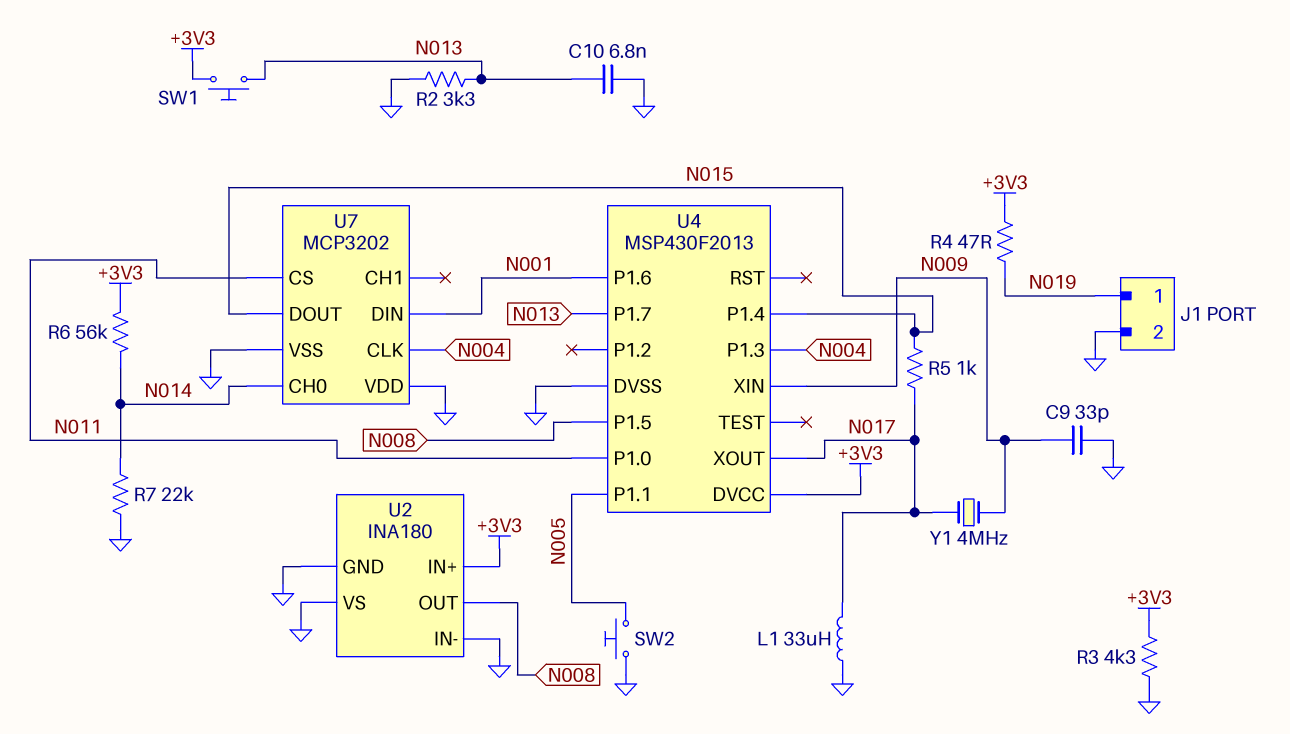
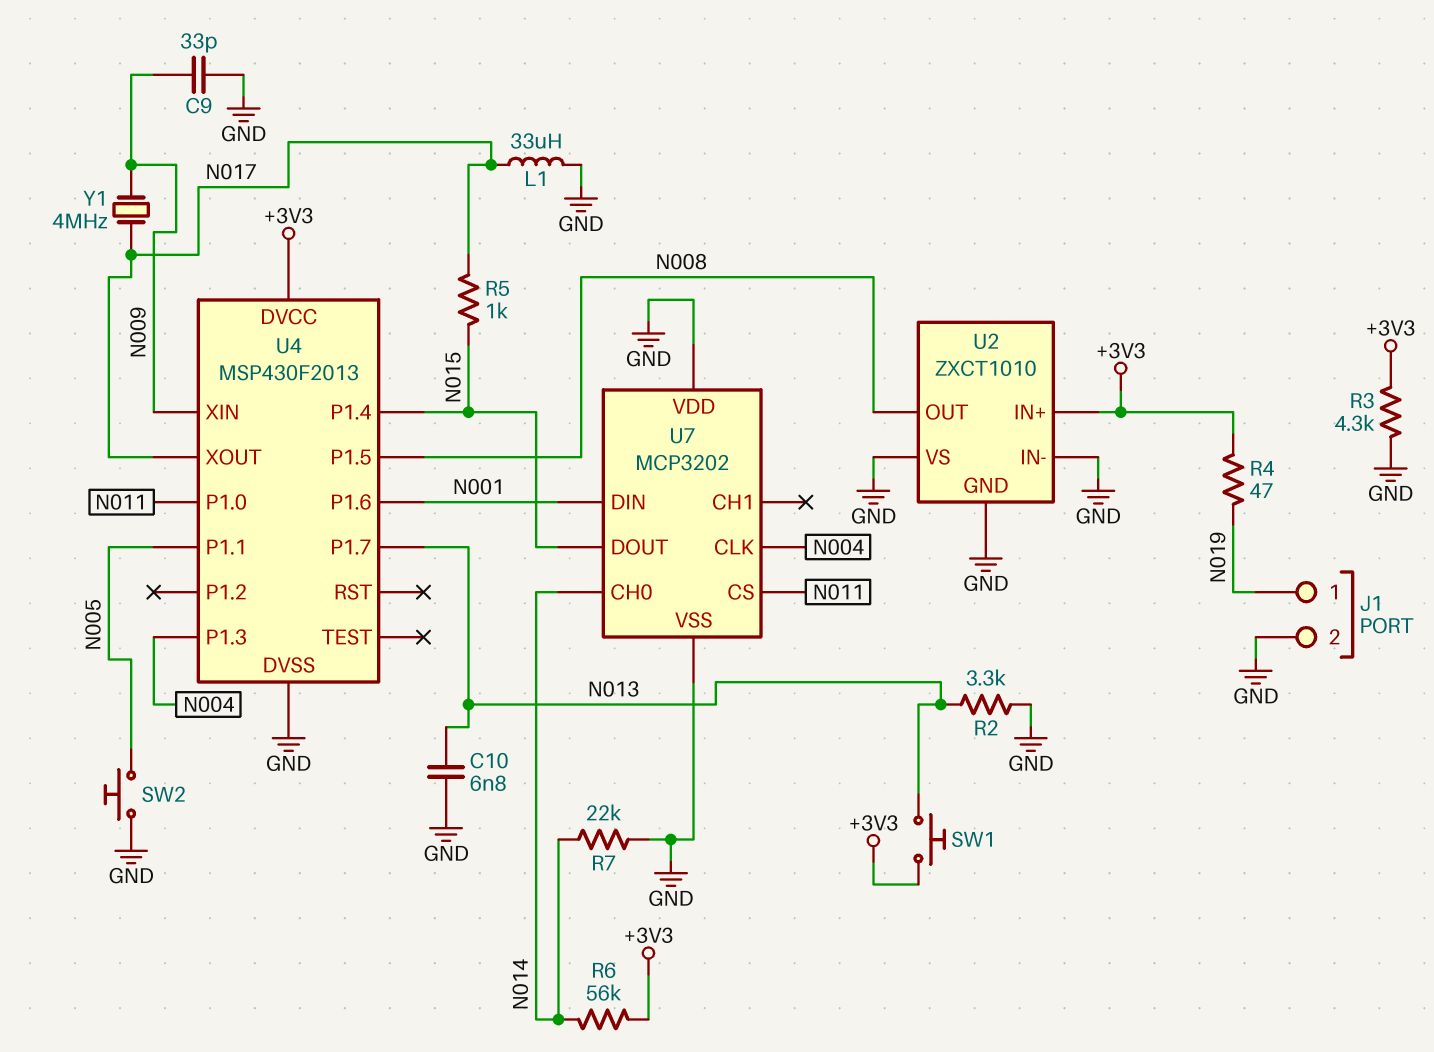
U2: INA180 -> ZXCT1010

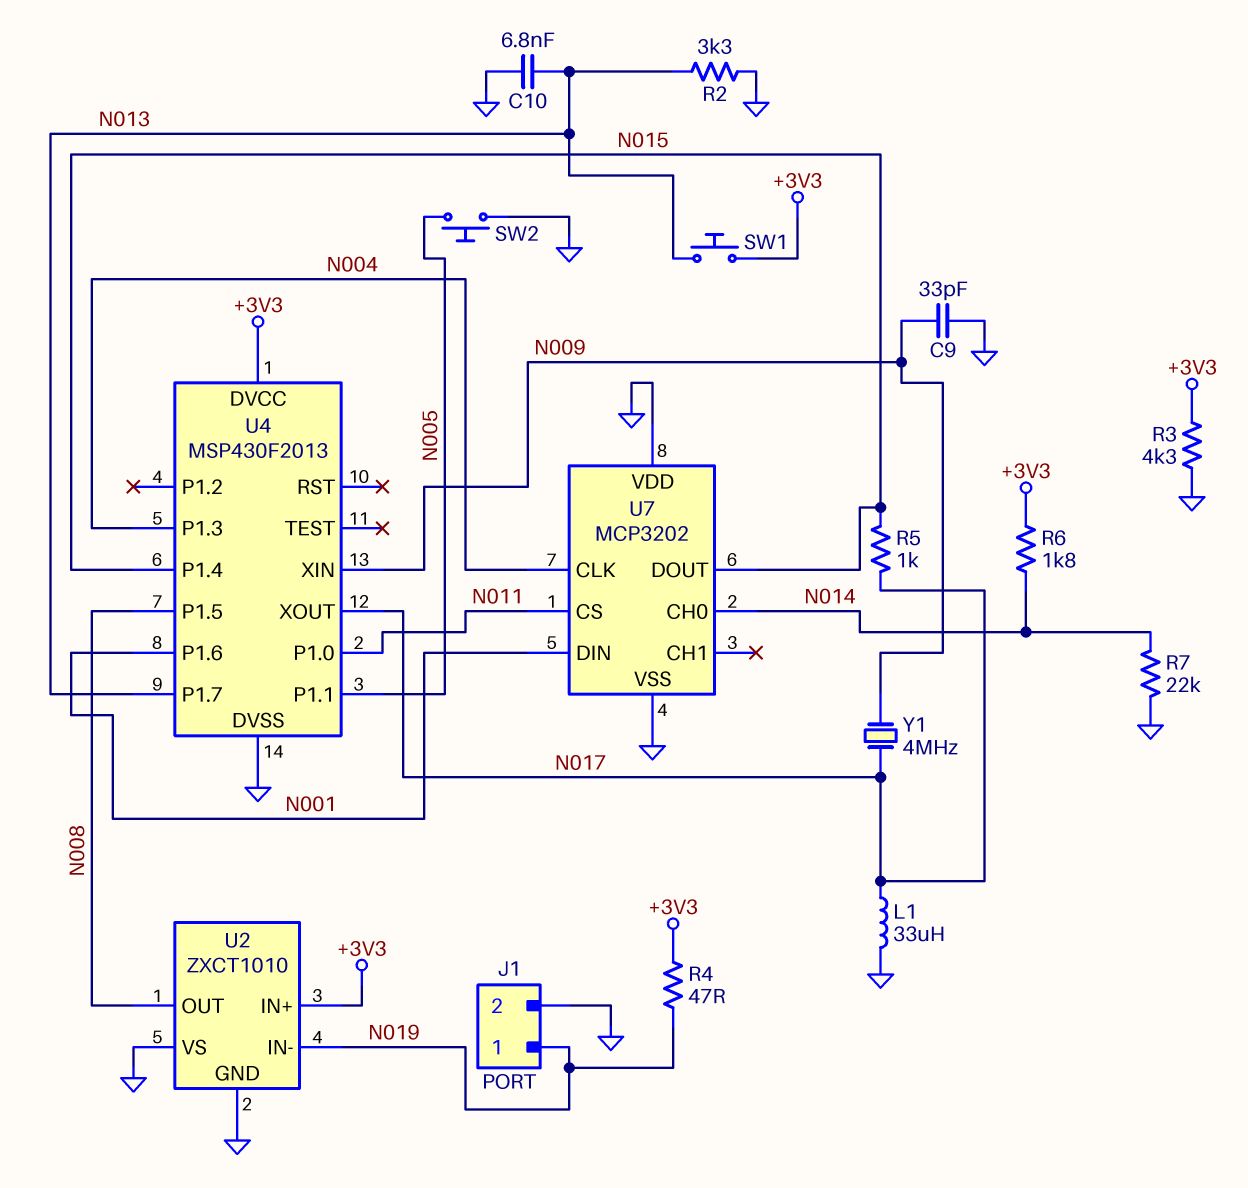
R6: 56k (+3V3, N014) -> 1.8k (+3V3, N014)
U2 pin IN-: GND -> N019

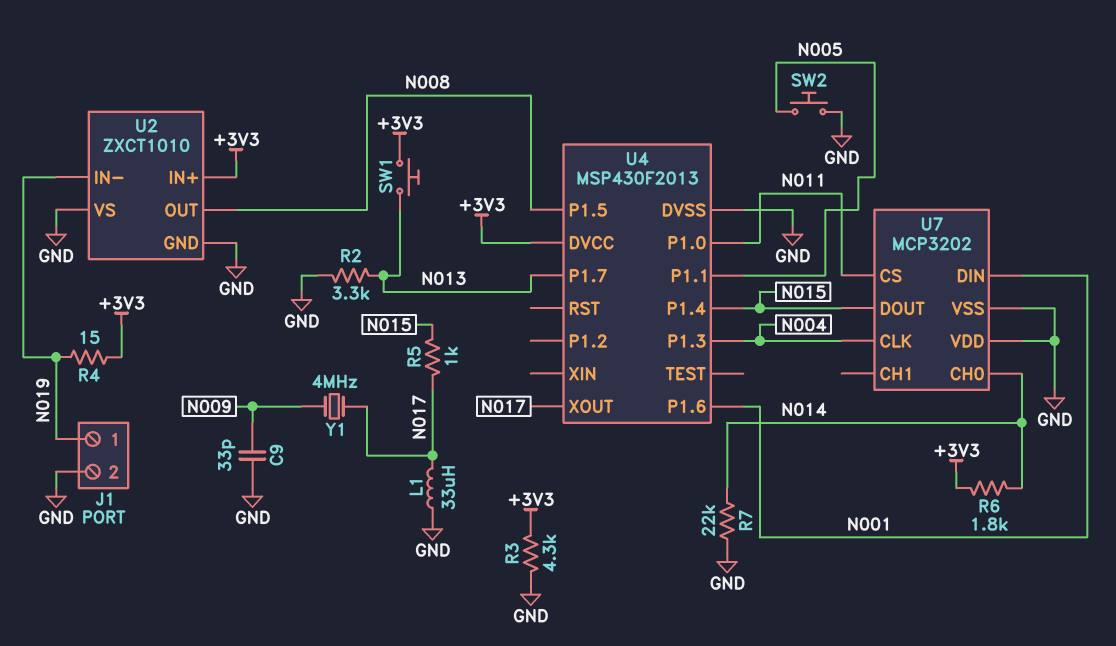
C10: 6.8nF (GND, N013) -> none
R4: 47 (+3V3, N019) -> 15 (+3V3, N019)
U4 pin XIN: N009 -> none

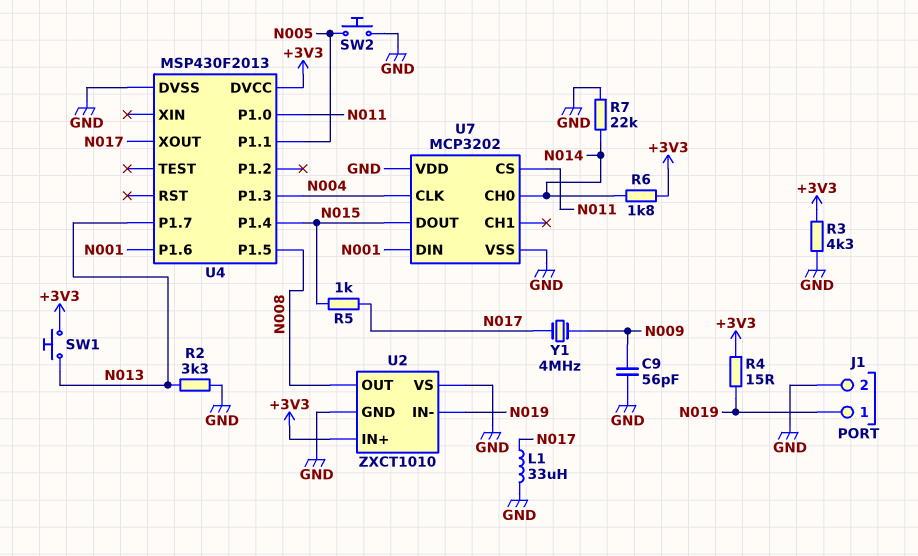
C9: 33pF (GND, N009) -> 56pF (GND, N009)

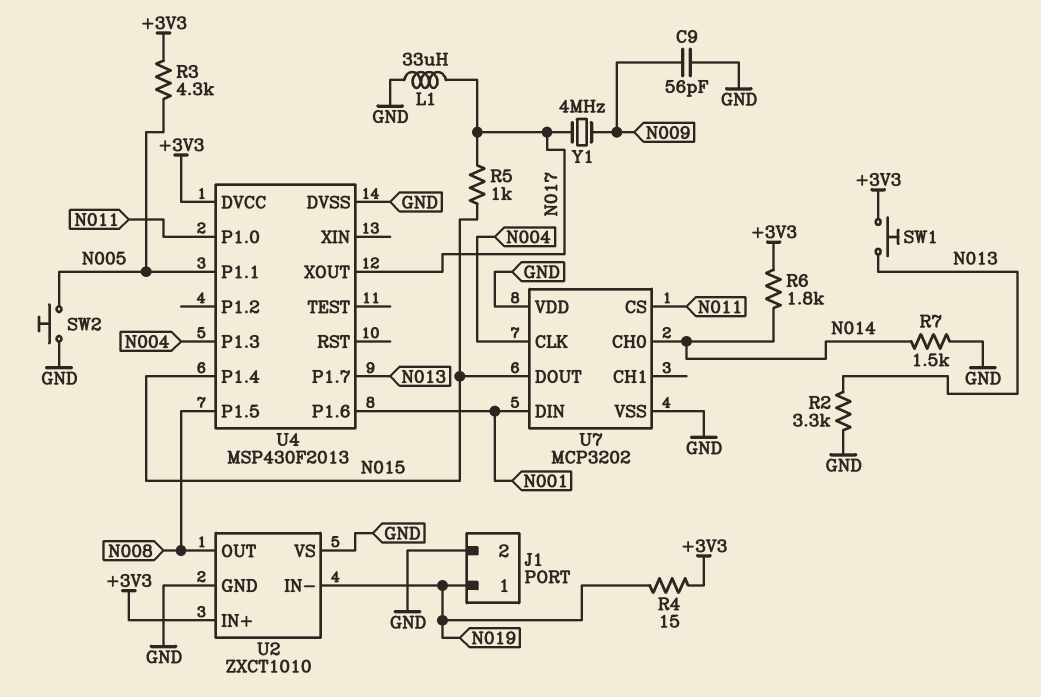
R3: 4.3k (+3V3, GND) -> 4.3k (+3V3, N005)
R7: 22k (GND, N014) -> 1.5k (GND, N014)

